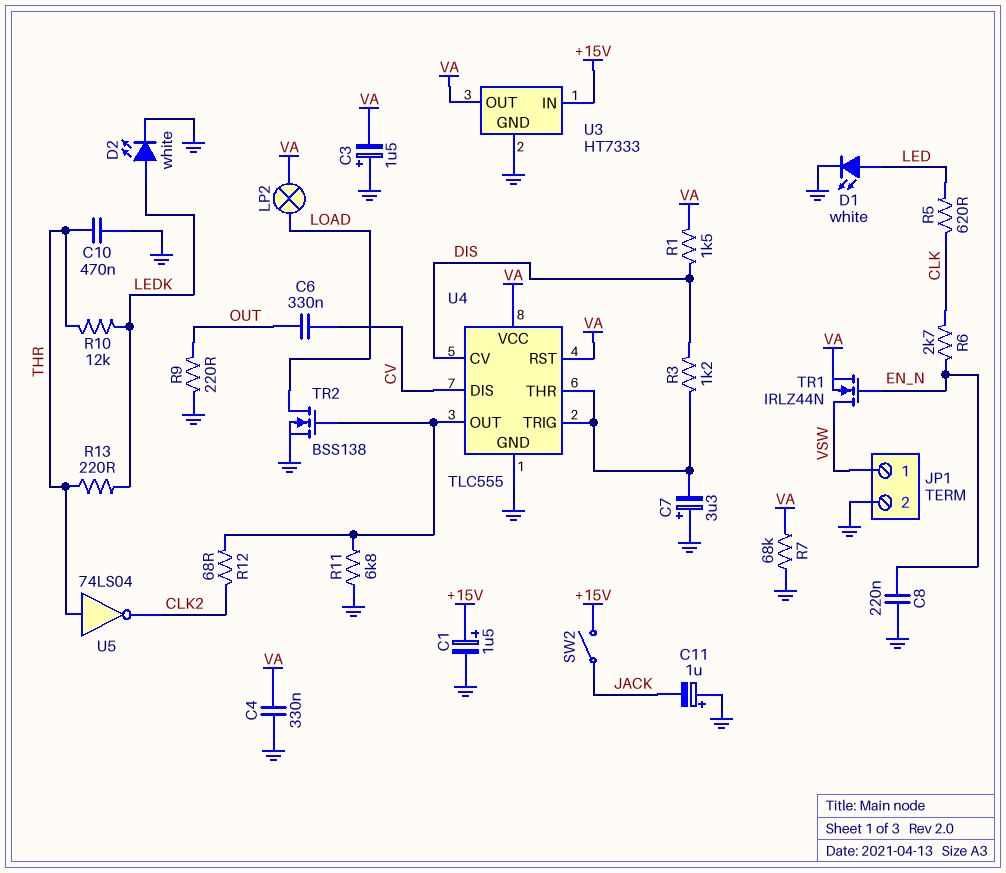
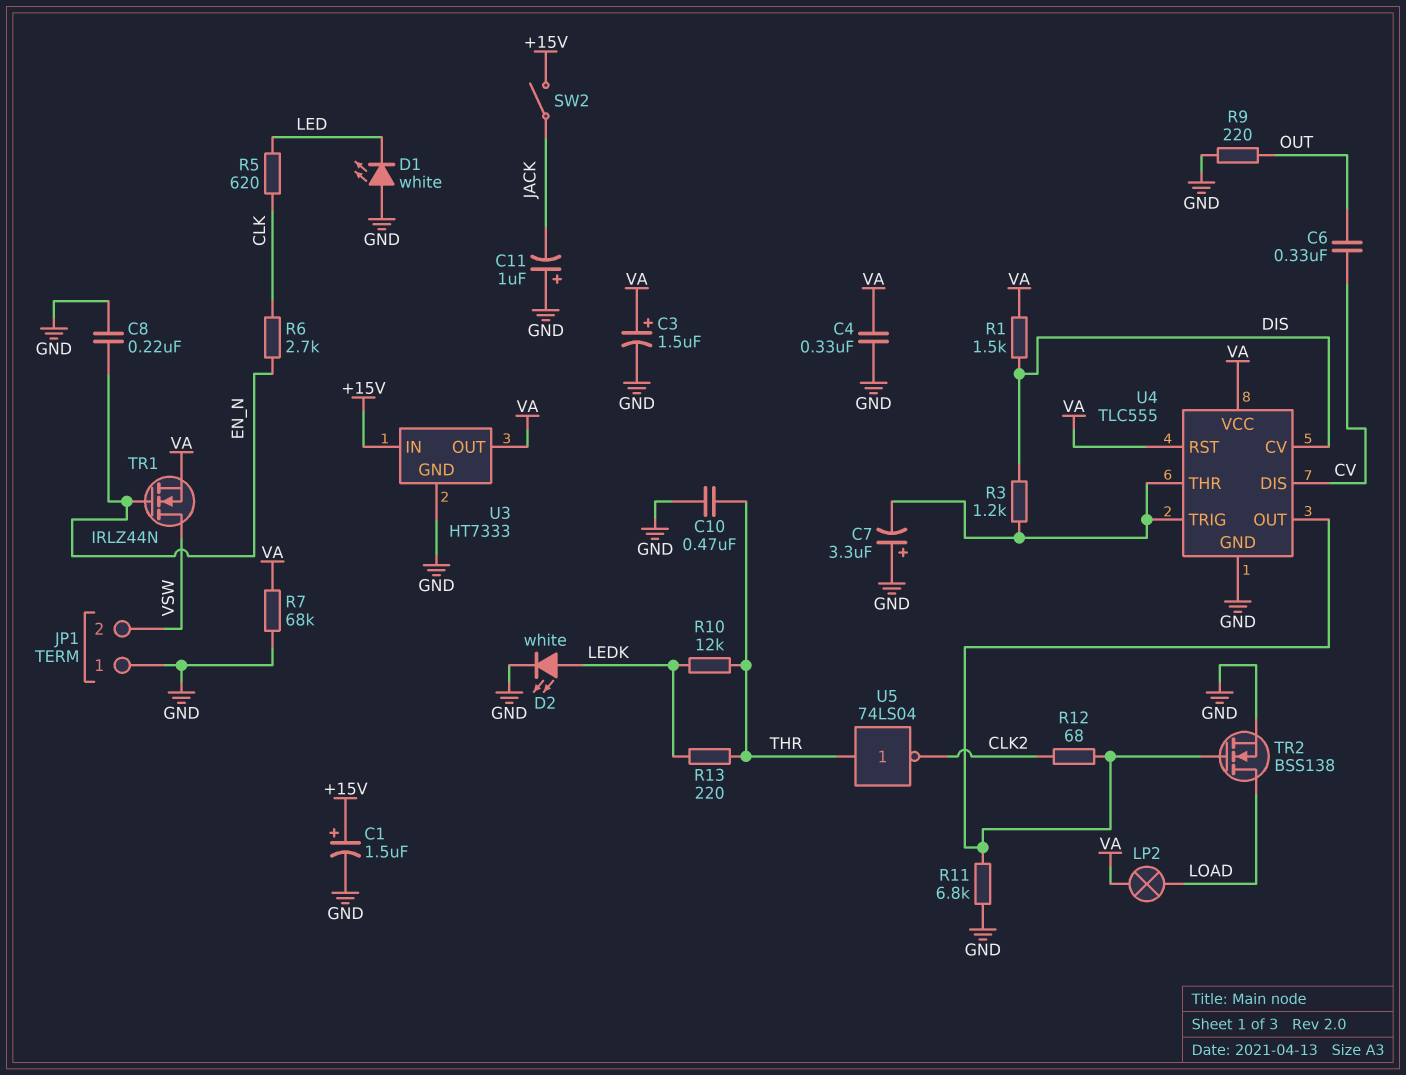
C3: 1.5uF (plus GND, minus VA) -> 1.5uF (plus VA, minus GND)
D1: LED white (A LED, K GND) -> LED white (A GND, K LED)
JP1 pin 1: VSW -> GND
JP1 pin 2: GND -> VSW

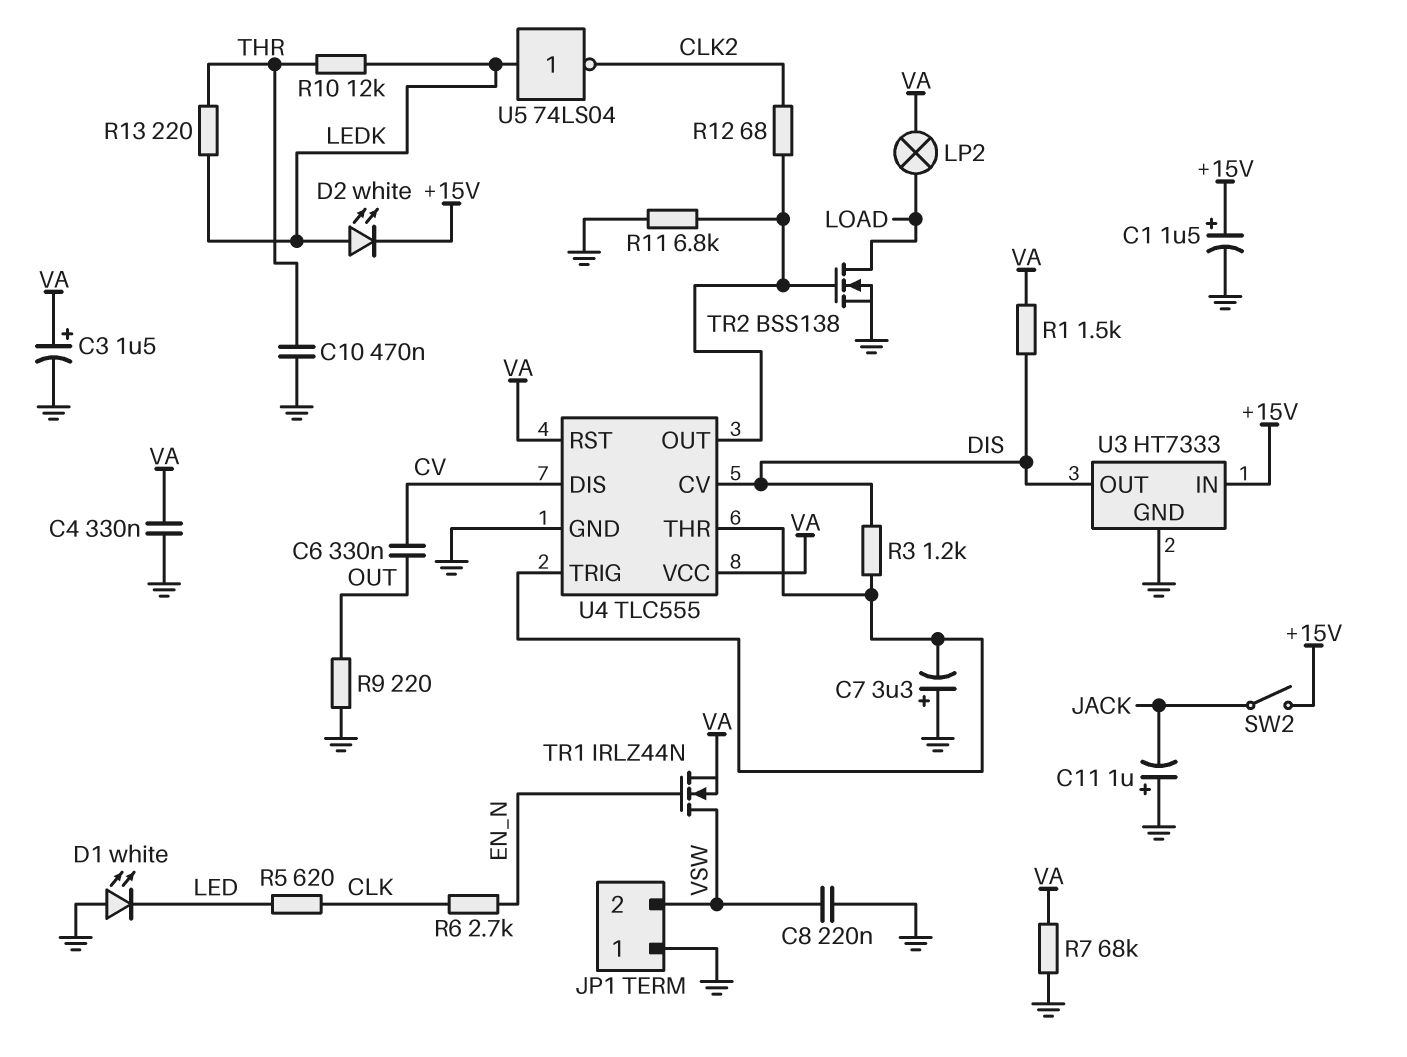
C8: 220nF (EN_N, GND) -> 220nF (GND, VSW)
D2: LED white (A LEDK, K GND) -> LED white (A LEDK, K +15V)
U3 pin OUT: VA -> DIS
U5: NOT 74LS04 (in THR, out CLK2) -> NOT 74LS04 (in LEDK, out CLK2)

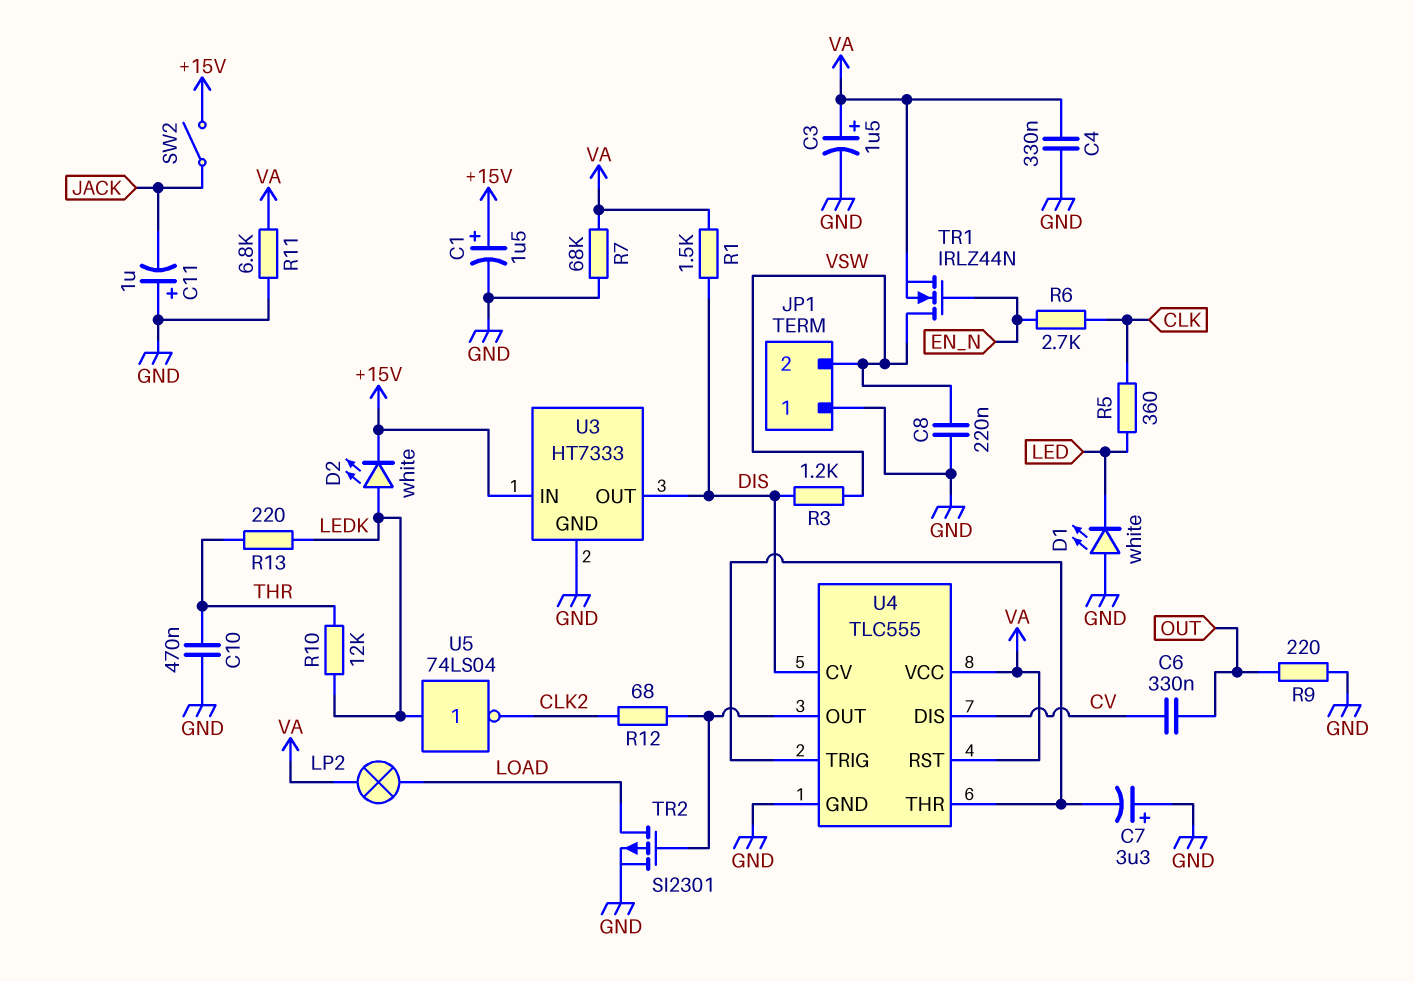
R3: 1.2k (DIS, U4/THR) -> 1.2k (DIS, VSW)
R5: 620 (CLK, LED) -> 360 (CLK, LED)
R11: 6.8k (GND, U4/OUT) -> 6.8k (GND, VA)
TR2: NMOS BSS138 (G U4/OUT, D LOAD, S GND) -> PMOS SI2301 (G U4/OUT, D LOAD, S GND)

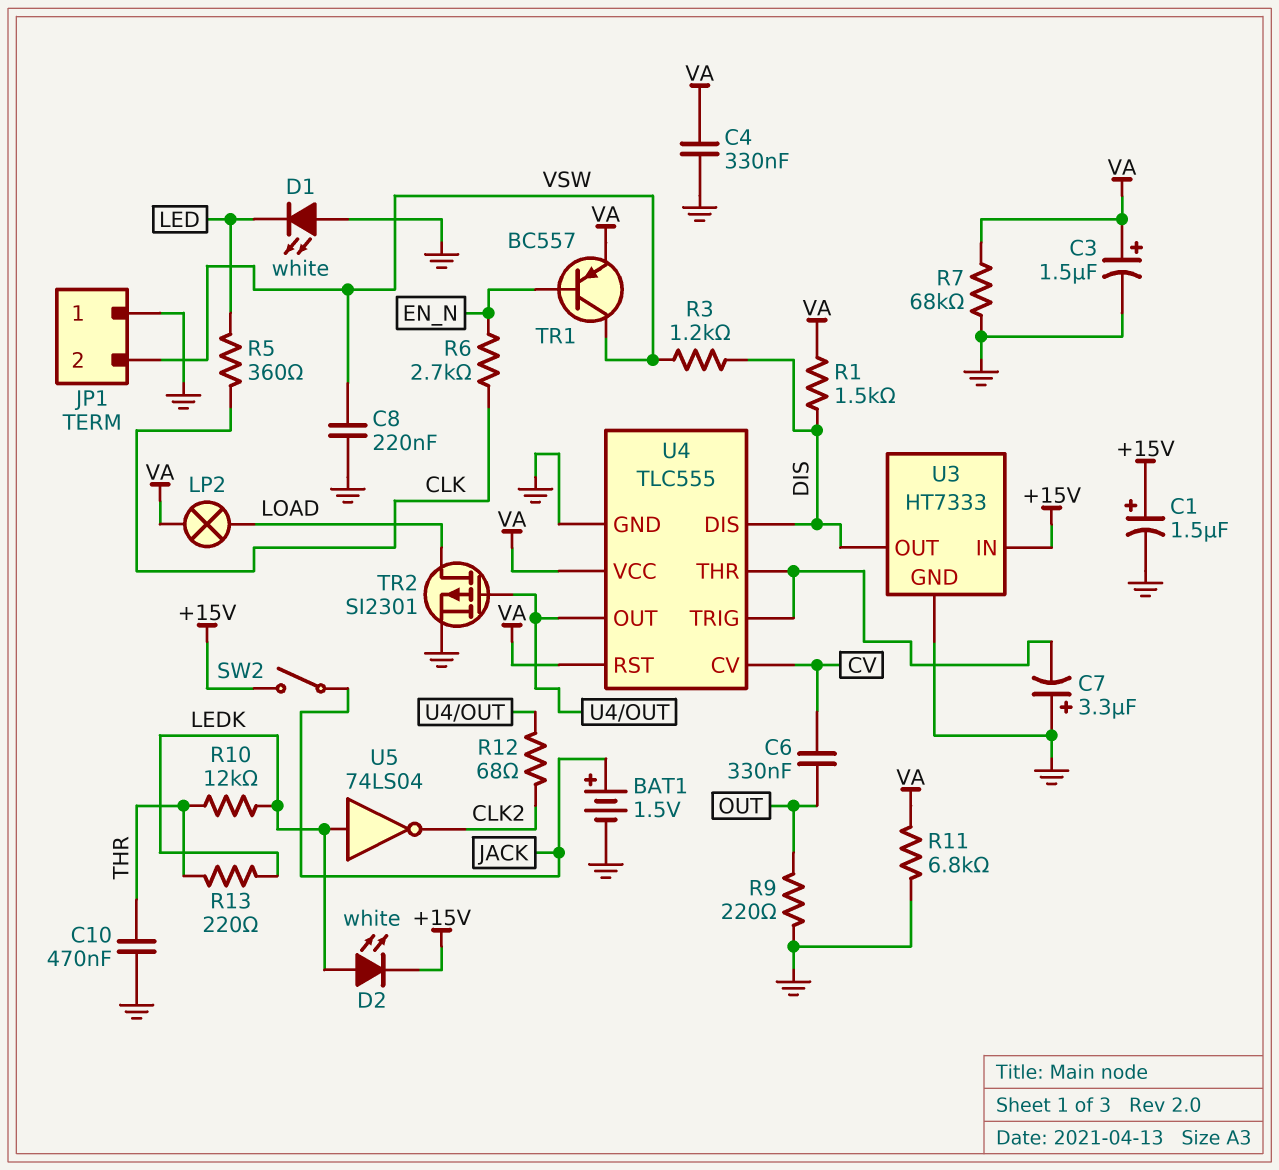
BAT1: none -> 1.5V (plus JACK, minus GND)
C11: 1uF (plus GND, minus JACK) -> none
TR1: NMOS IRLZ44N (G EN_N, D VSW, S VA) -> PNP BC557 (B EN_N, C VSW, E VA)
U4 pin CV: DIS -> CV
U4 pin DIS: CV -> DIS

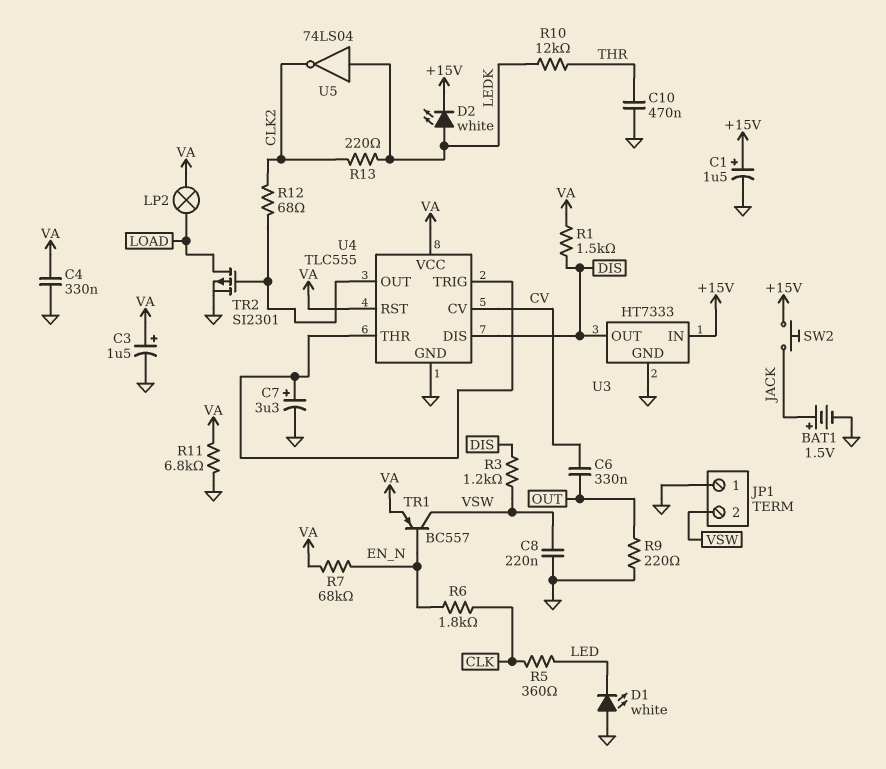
C7: 3.3uF (plus GND, minus U4/THR) -> 3.3uF (plus U4/THR, minus GND)
R6: 2.7k (CLK, EN_N) -> 1.8k (CLK, EN_N)
R7: 68k (GND, VA) -> 68k (EN_N, VA)
R13: 220 (LEDK, THR) -> 220 (CLK2, LEDK)
SW2: switch (+15V, JACK) -> button (+15V, JACK)

